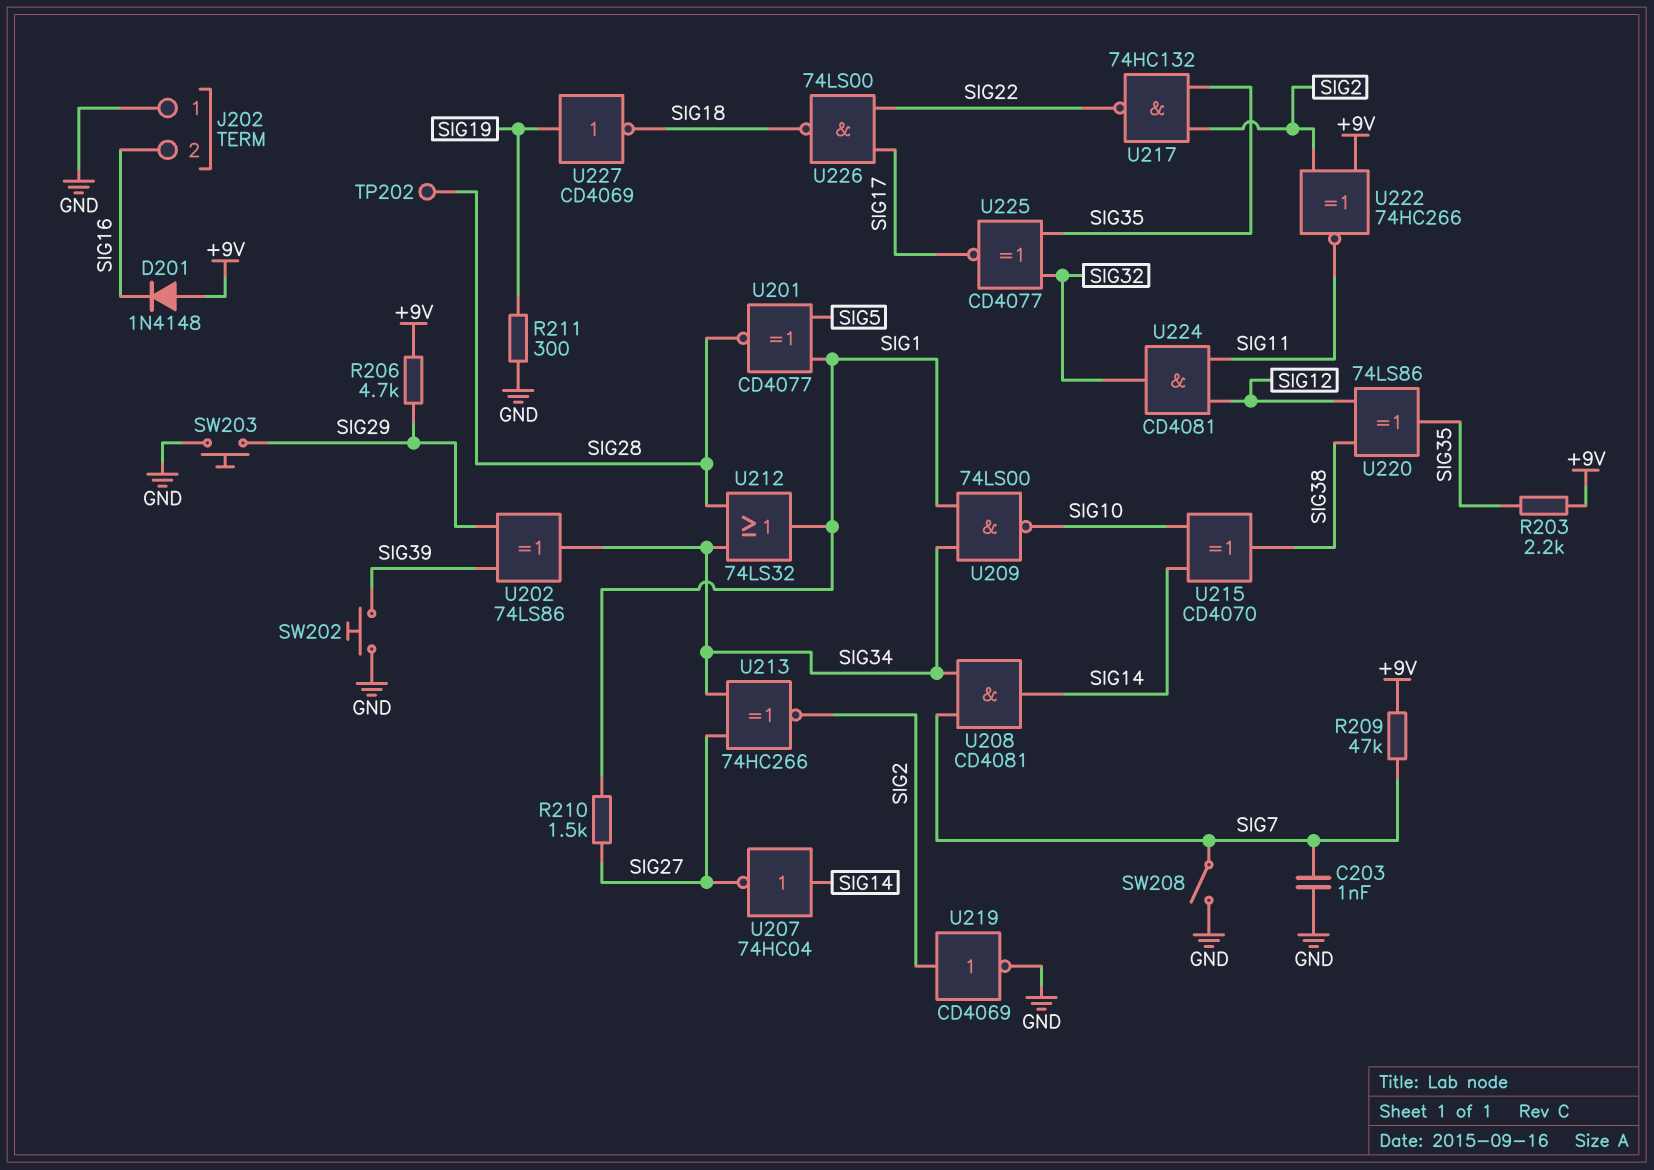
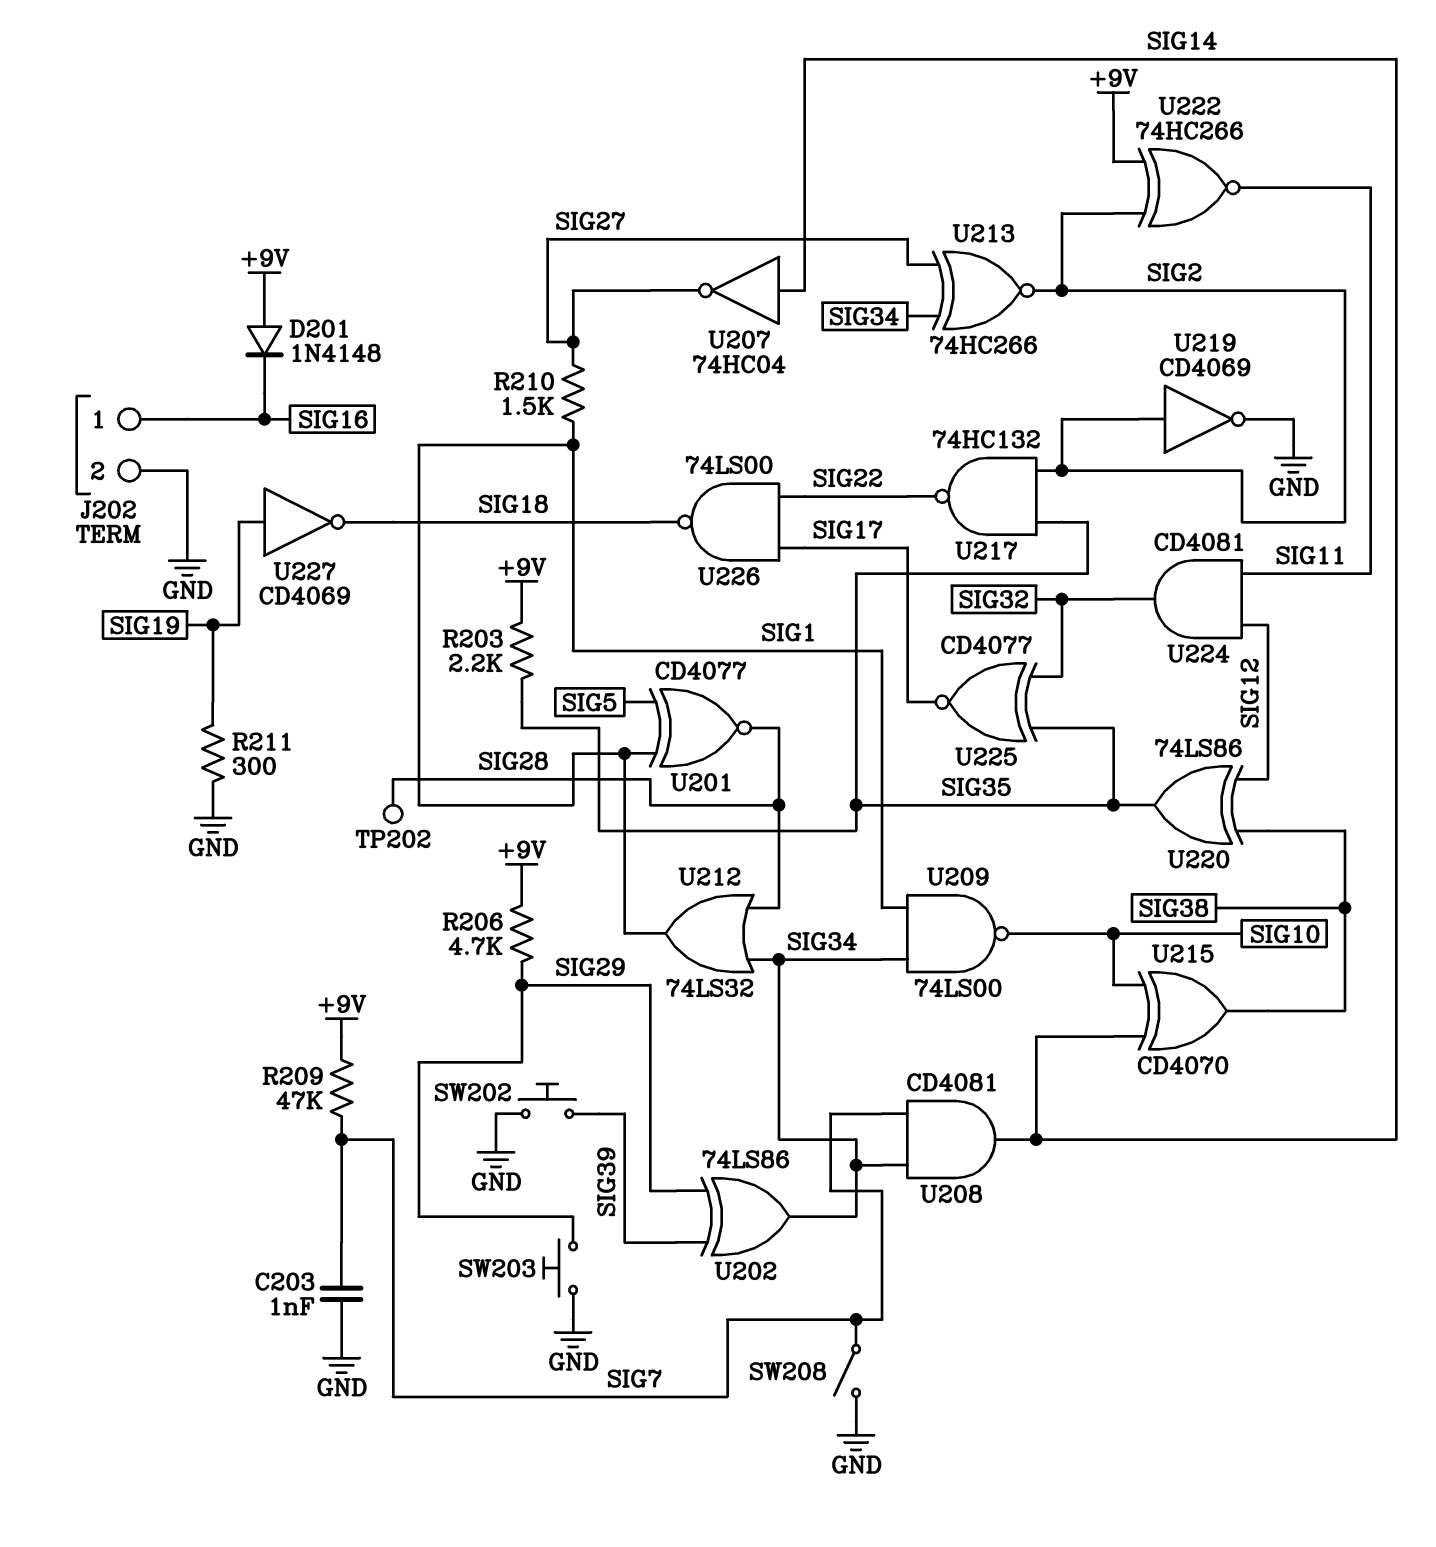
J202 pin 1: GND -> SIG16
J202 pin 2: SIG16 -> GND

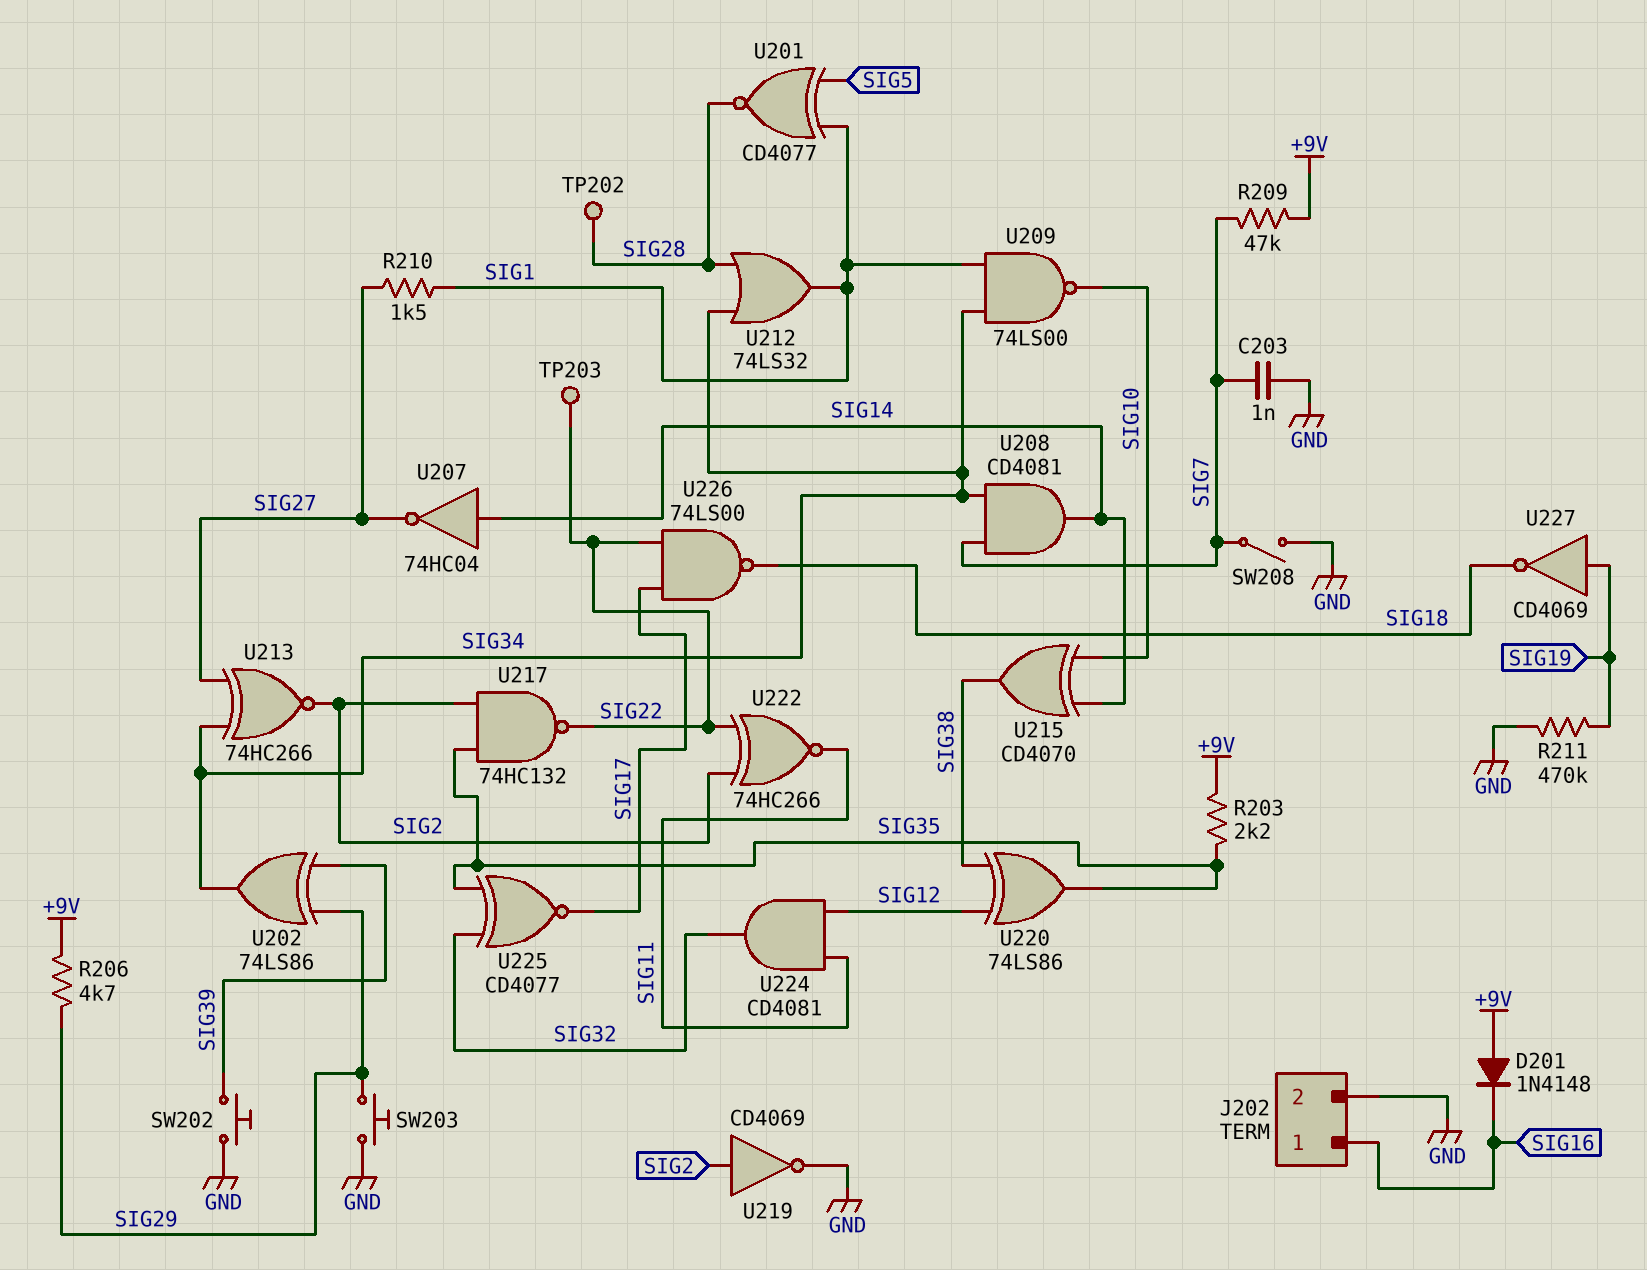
R211: 300 (GND, SIG19) -> 470k (GND, SIG19)
TP203: none -> test point (SIG22)
U222: XNOR 74HC266 (in +9V, in SIG2, out SIG11) -> XNOR 74HC266 (in SIG2, in SIG22, out SIG11)

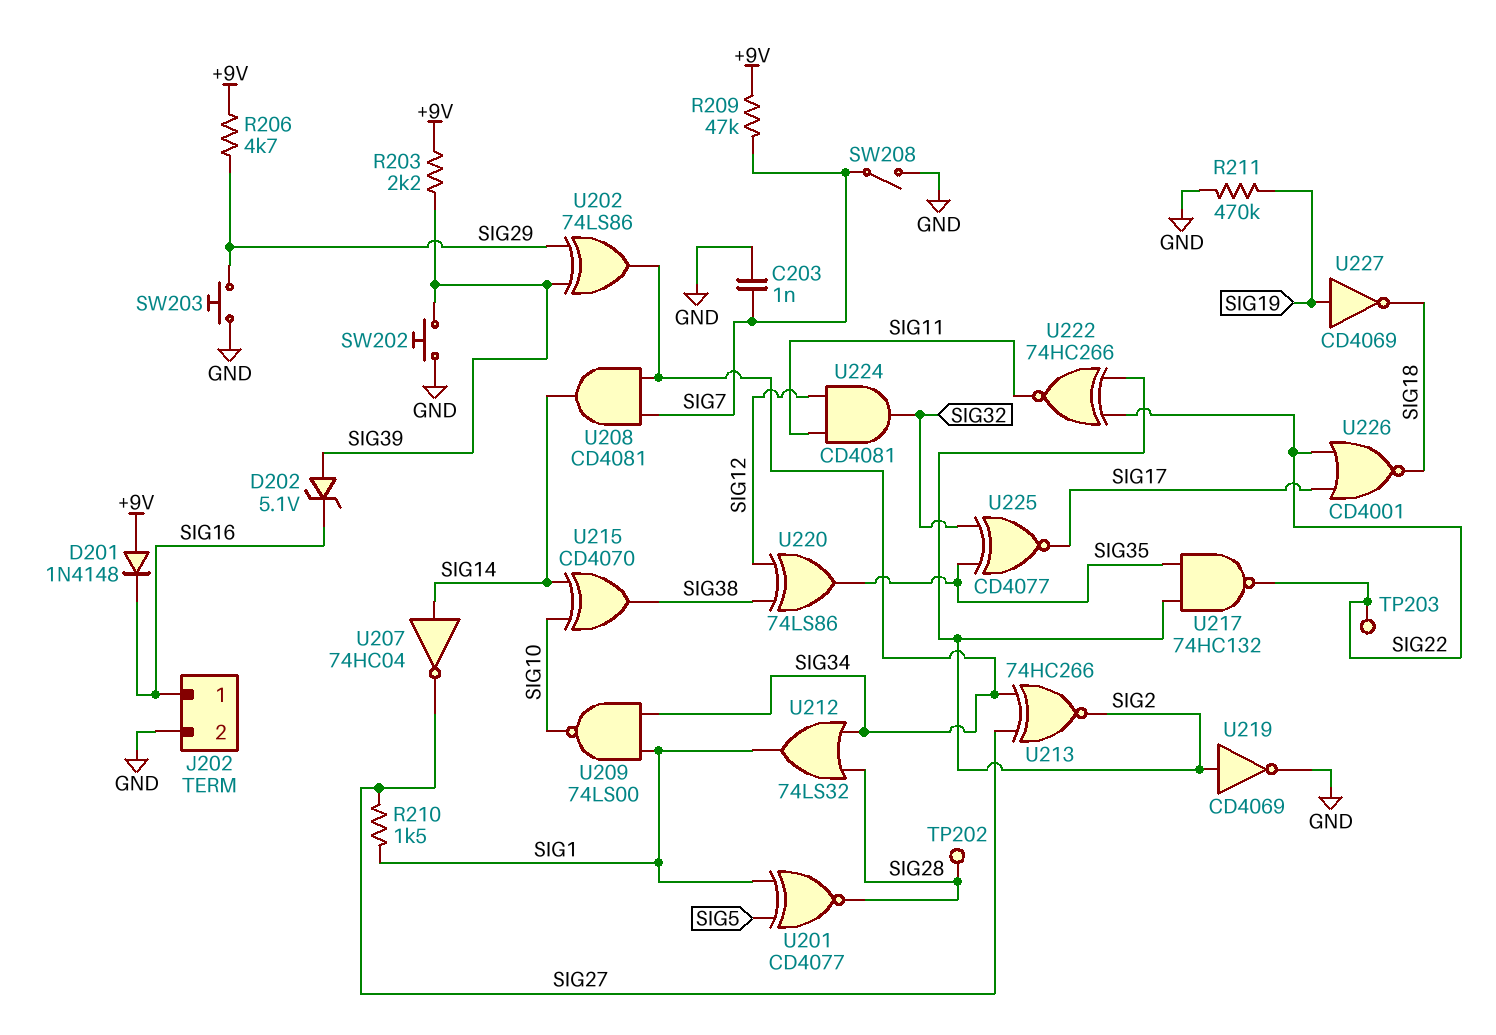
D202: none -> zener 5.1V (A SIG39, K SIG16)
R203: 2.2k (+9V, SIG35) -> 2.2k (+9V, SIG39)
U226: NAND 74LS00 (in SIG17, in SIG22, out SIG18) -> NOR CD4001 (in SIG17, in SIG22, out SIG18)

